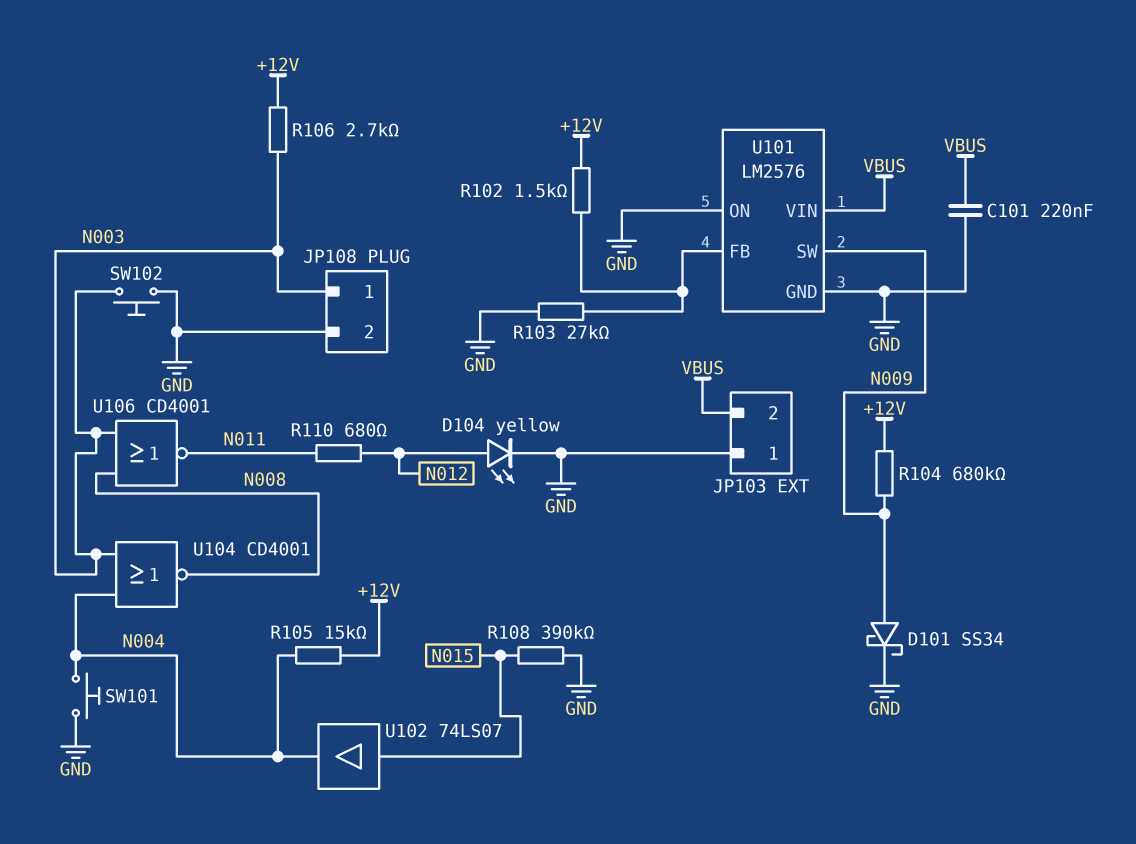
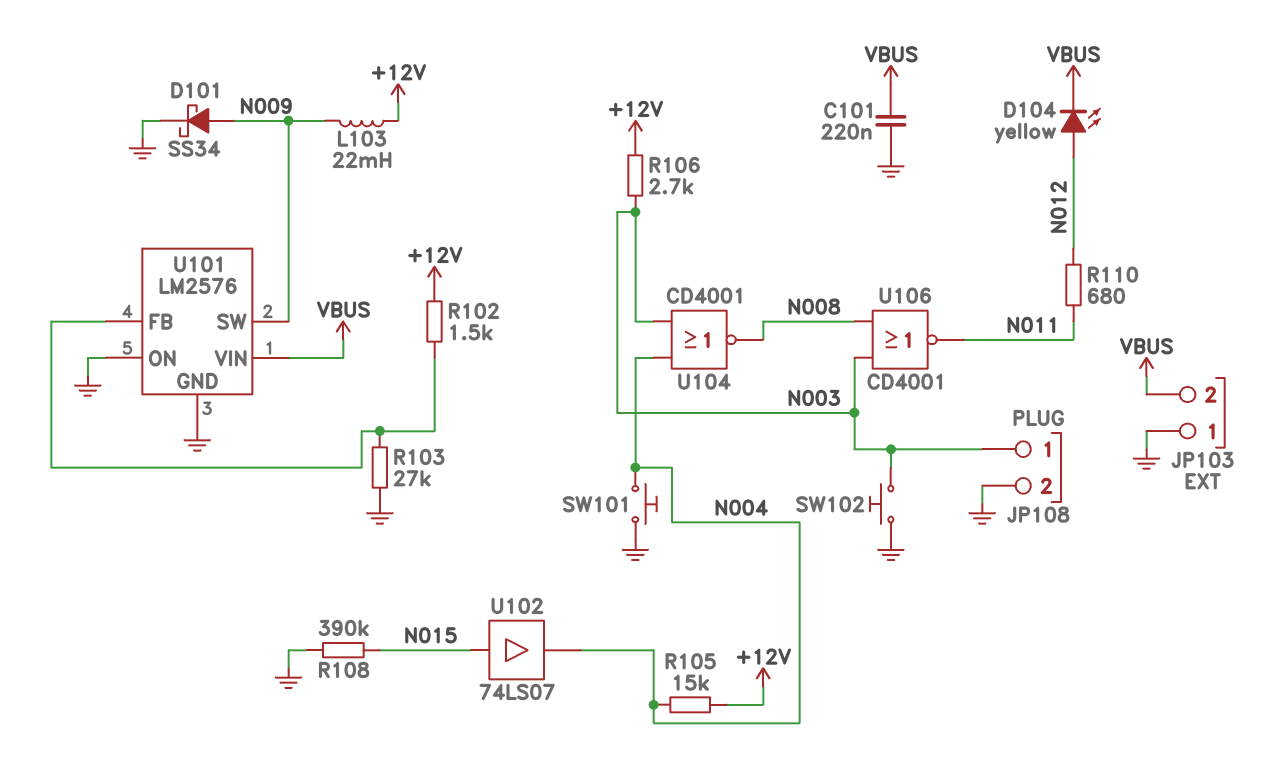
D104: LED yellow (A N012, K GND) -> LED yellow (A N012, K VBUS)
L103: none -> 22mH (+12V, N009)
R104: 680k (+12V, N009) -> none

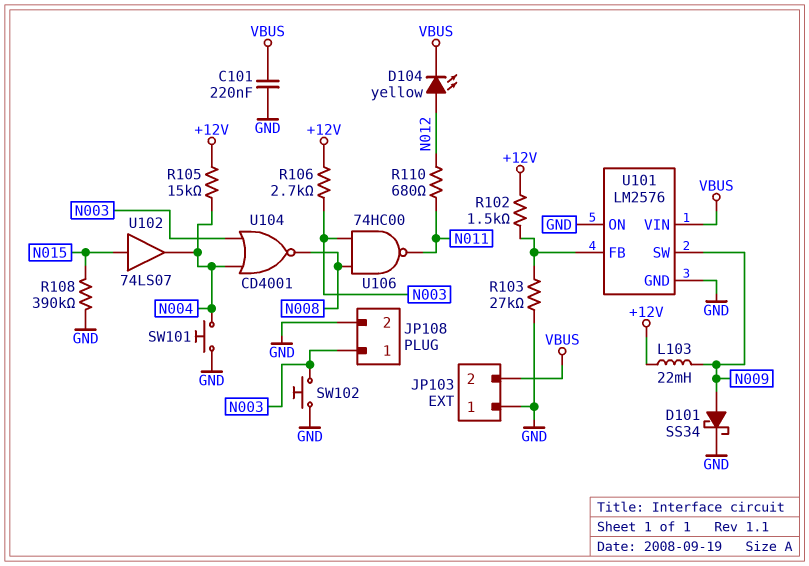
U106: NOR CD4001 (in N003, in N008, out N011) -> NAND 74HC00 (in N003, in N008, out N011)

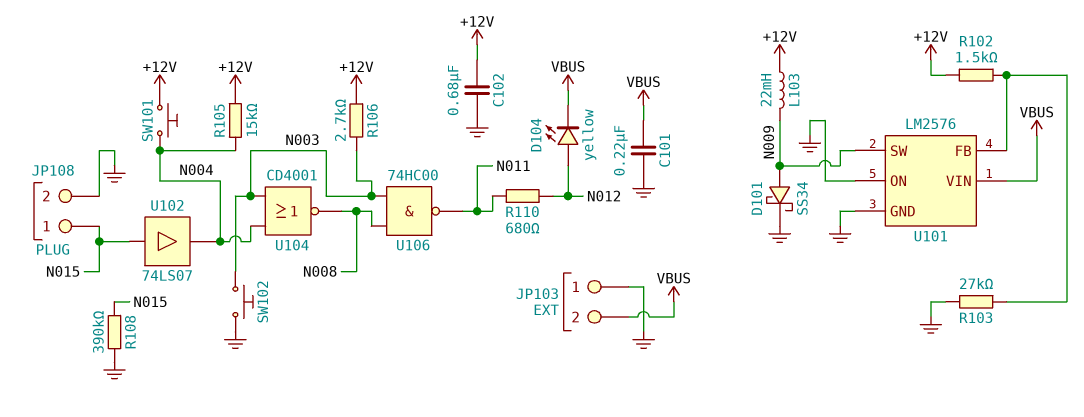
C102: none -> 680nF (+12V, GND)
JP108 pin 1: N003 -> N015
SW101: button (GND, N004) -> button (+12V, N004)

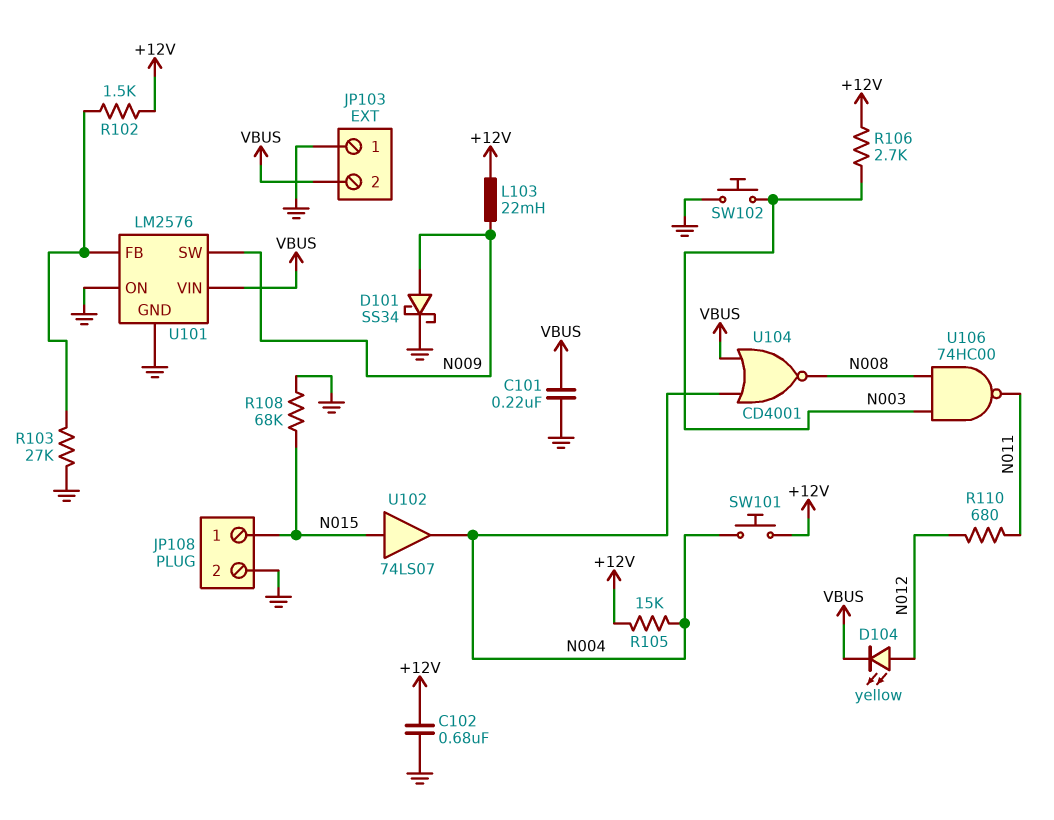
R108: 390k (GND, N015) -> 68k (GND, N015)
U104: NOR CD4001 (in N003, in N004, out N008) -> NOR CD4001 (in N004, in VBUS, out N008)

